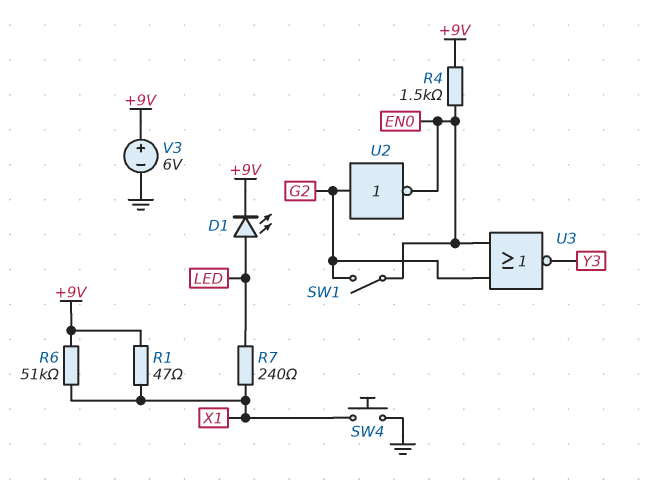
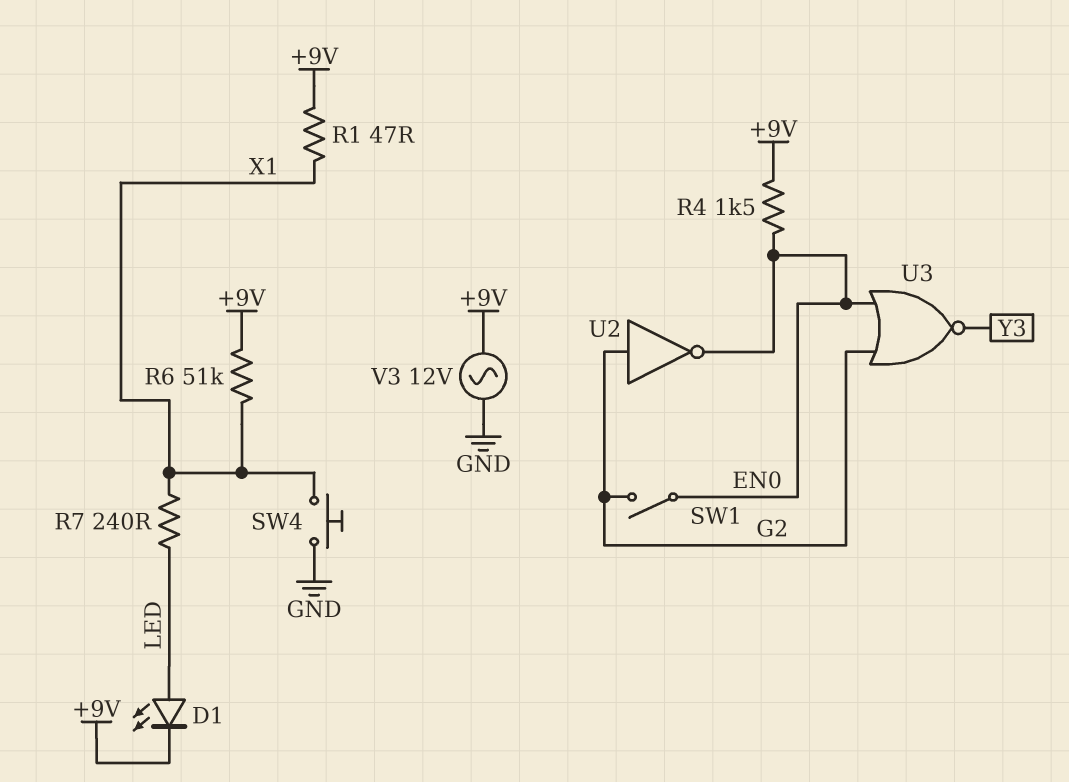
V3: 6V (plus +9V, minus GND) -> AC 12V (+9V, GND)

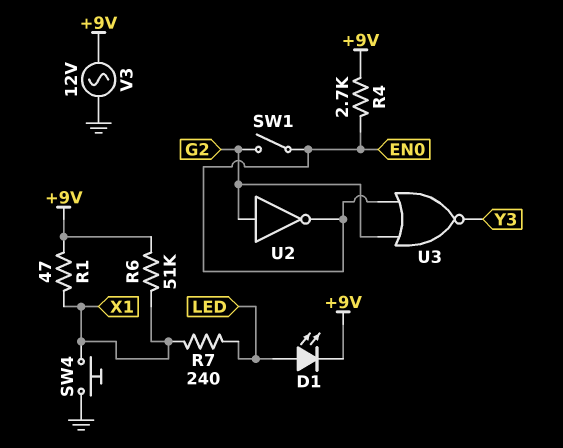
R4: 1.5k (+9V, EN0) -> 2.7k (+9V, EN0)

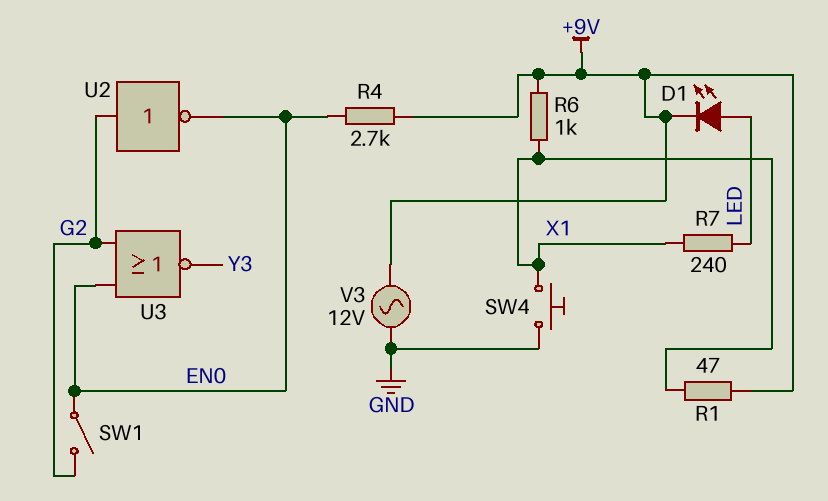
R6: 51k (+9V, X1) -> 1k (+9V, X1)

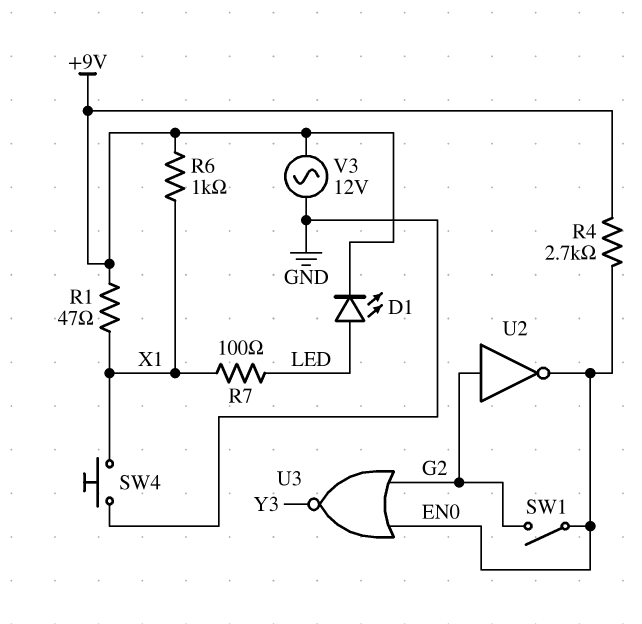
R7: 240 (LED, X1) -> 100 (LED, X1)

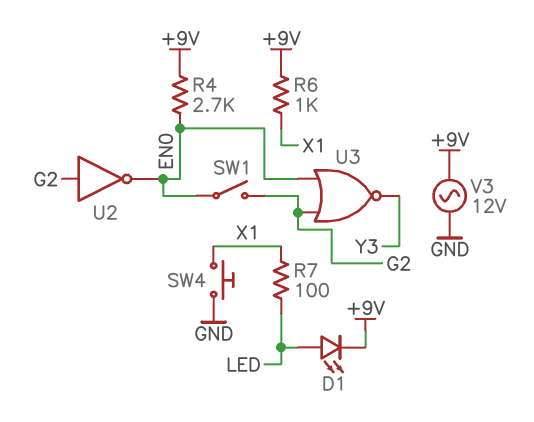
R1: 47 (+9V, X1) -> none

